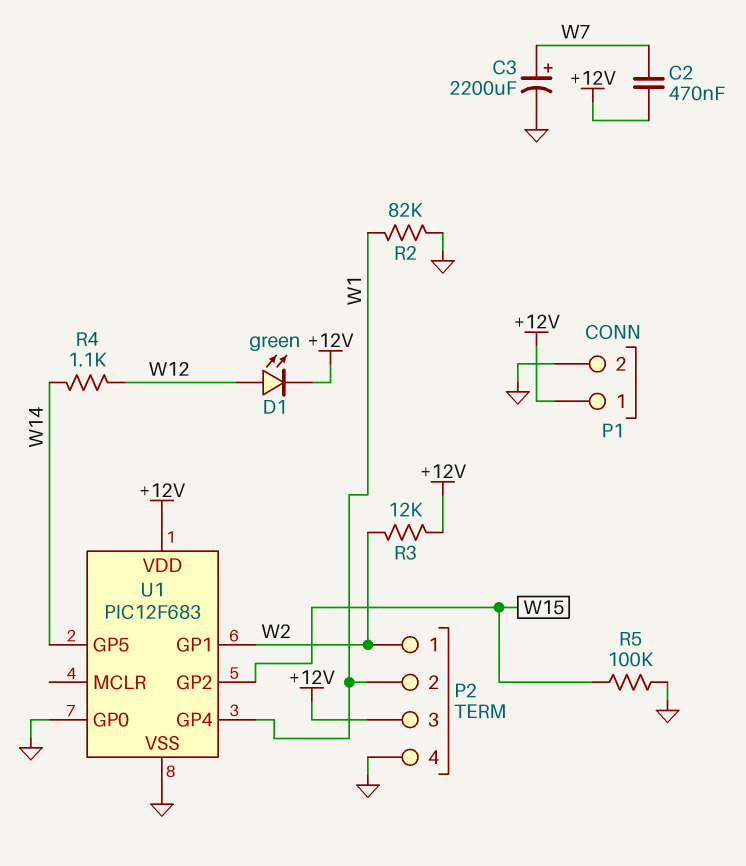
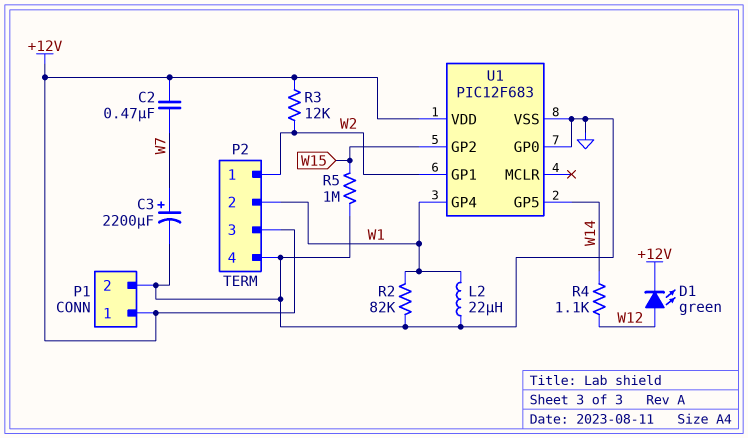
L2: none -> 22uH (GND, W1)
R5: 100k (GND, W15) -> 1M (GND, W15)

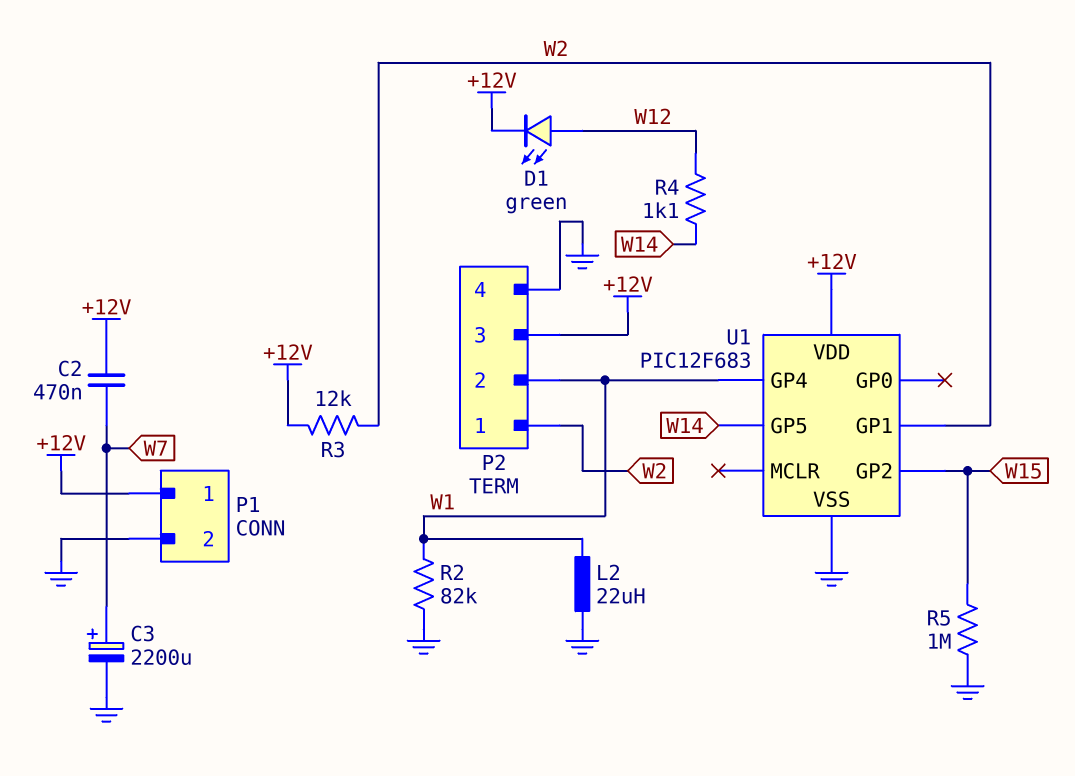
U1 pin GP0: GND -> none

